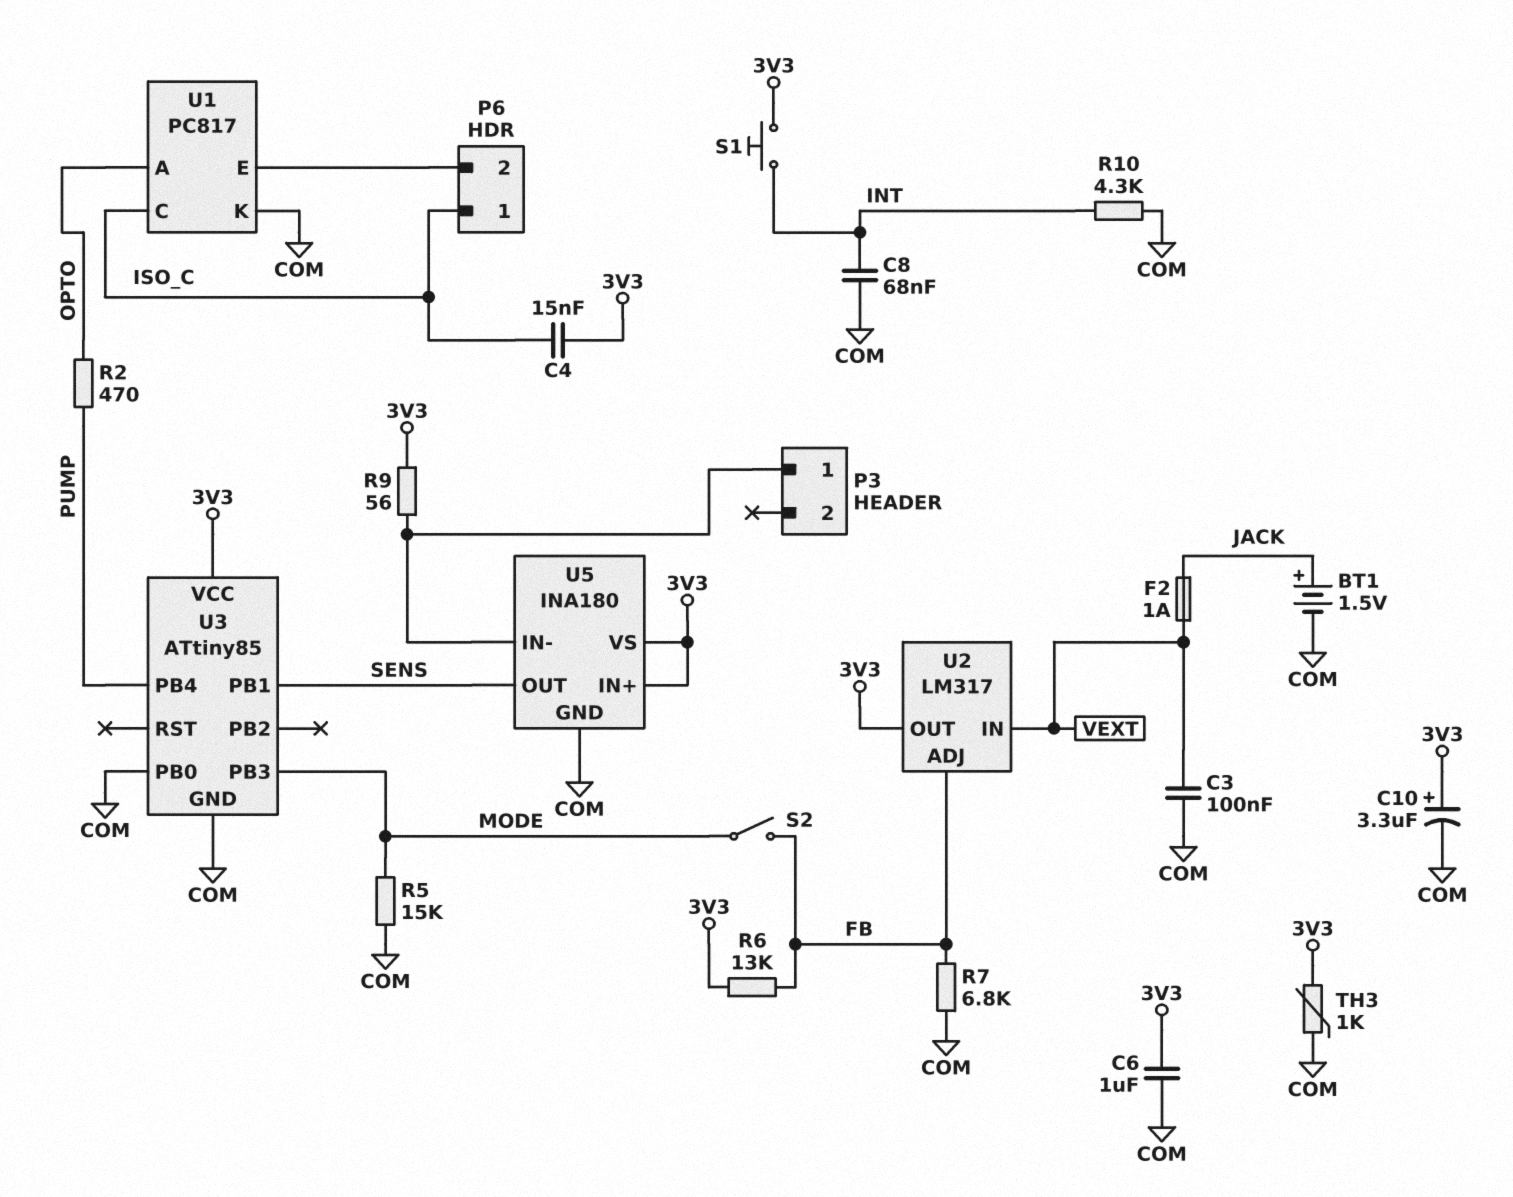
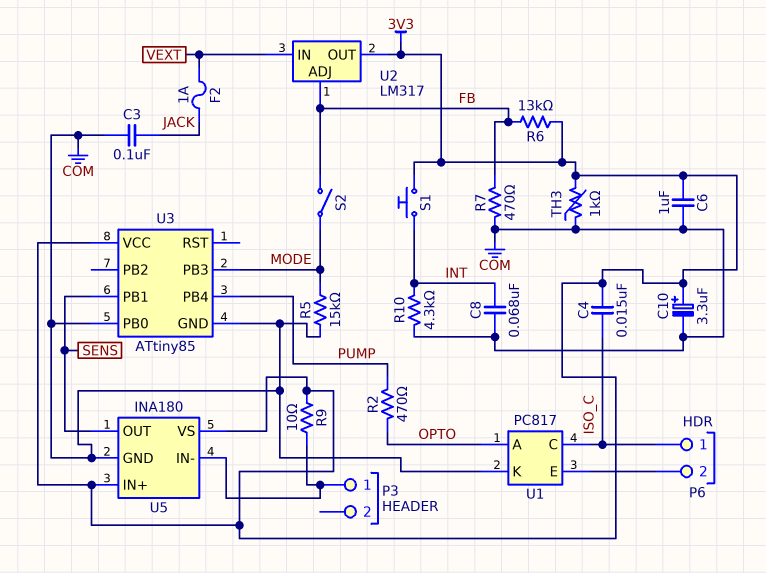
BT1: 1.5V (plus JACK, minus COM) -> none
C3: 100nF (COM, VEXT) -> 100nF (COM, JACK)
R7: 6.8k (COM, FB) -> 470 (COM, FB)
R9: 56 (3V3, P3/1) -> 10 (3V3, P3/1)

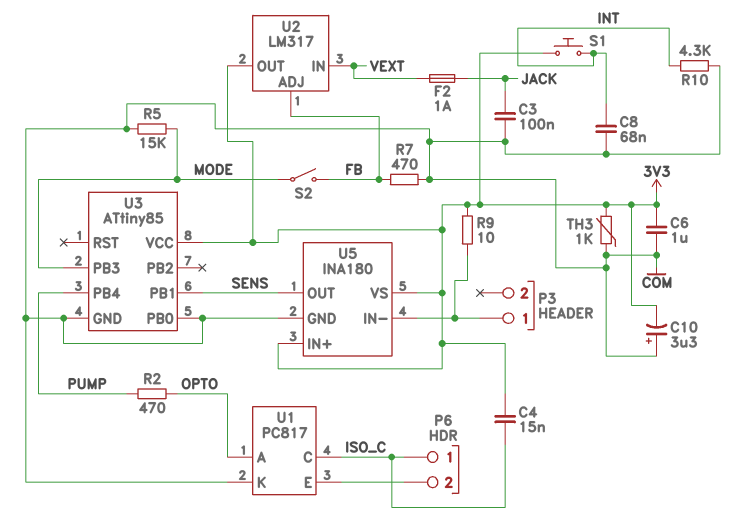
C10: 3.3uF (plus 3V3, minus COM) -> 3.3uF (plus COM, minus 3V3)
R6: 13k (3V3, FB) -> none

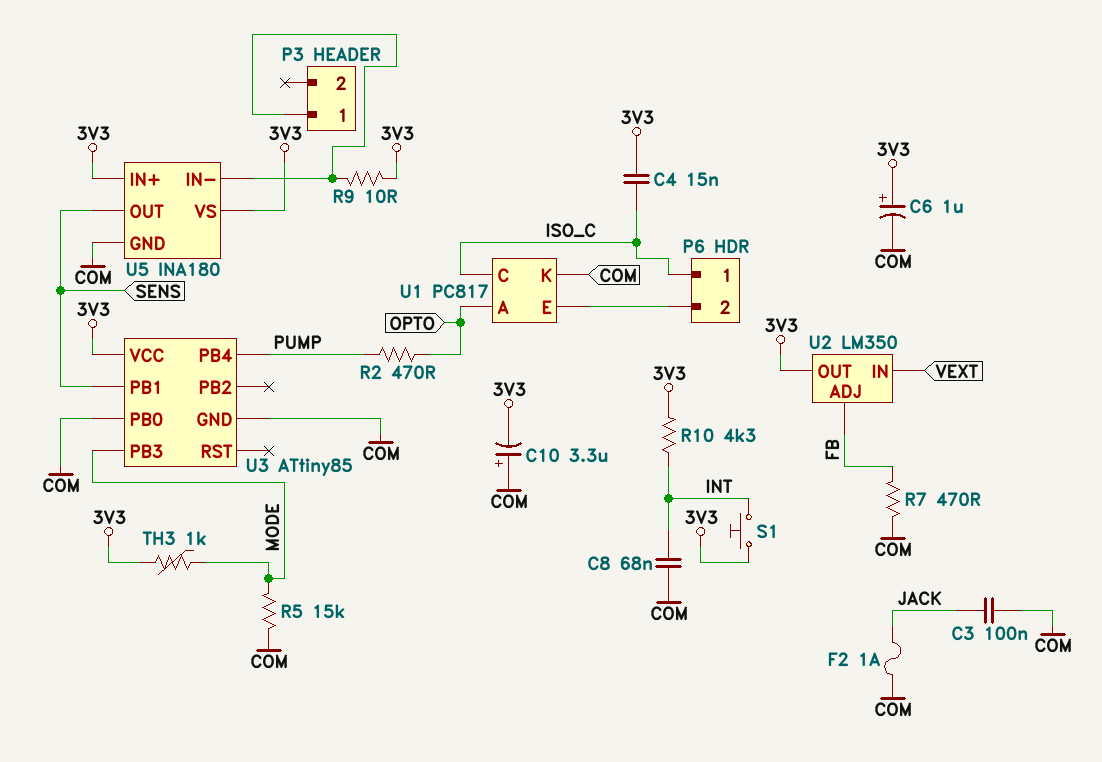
C6: 1uF (3V3, COM) -> 1uF (plus 3V3, minus COM)
F2: 1A (JACK, VEXT) -> 1A (COM, JACK)
R10: 4.3k (COM, INT) -> 4.3k (3V3, INT)
S2: switch (FB, MODE) -> none
TH3: 1k (3V3, COM) -> 1k (3V3, MODE)
U2: LM317 -> LM350

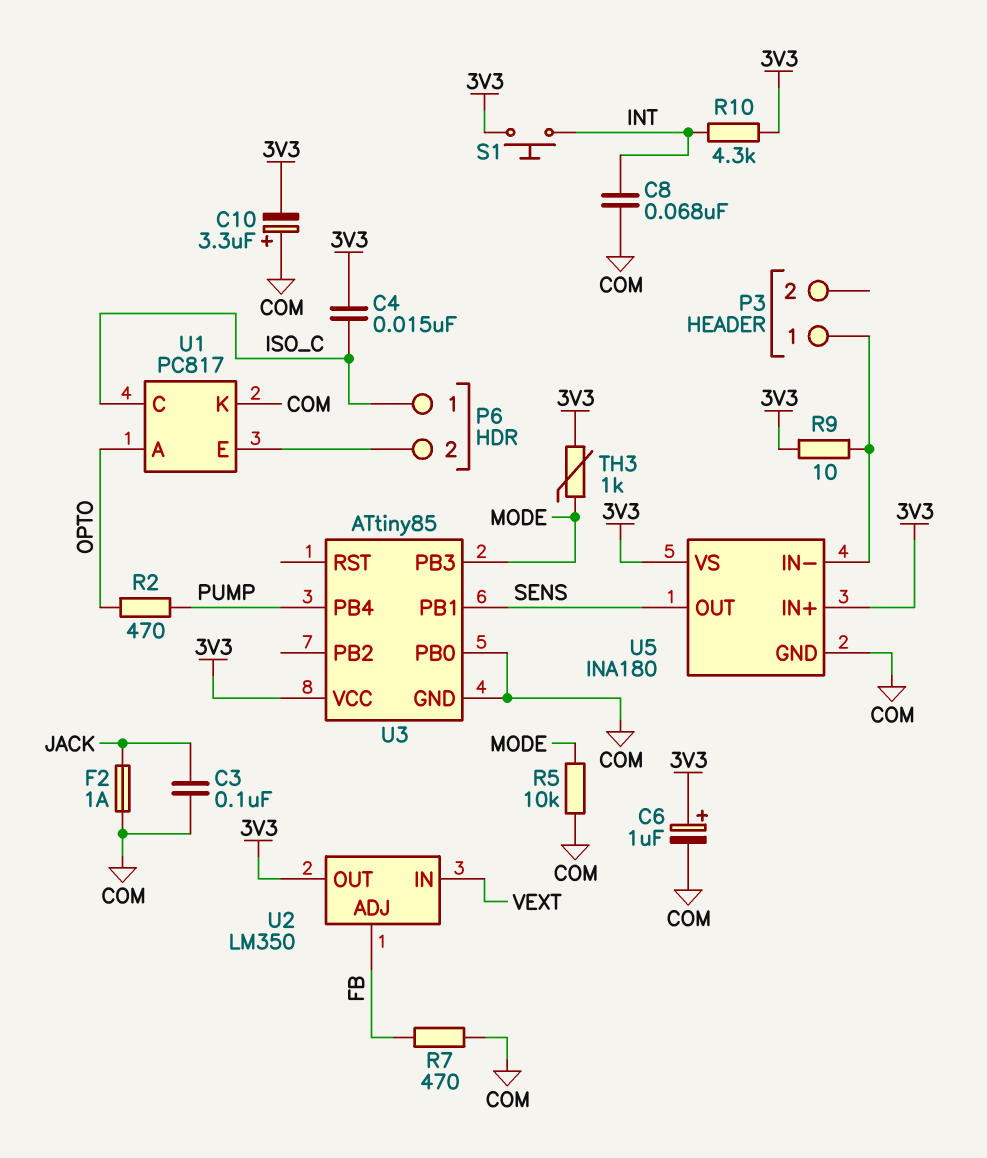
R5: 15k (COM, MODE) -> 10k (COM, MODE)

